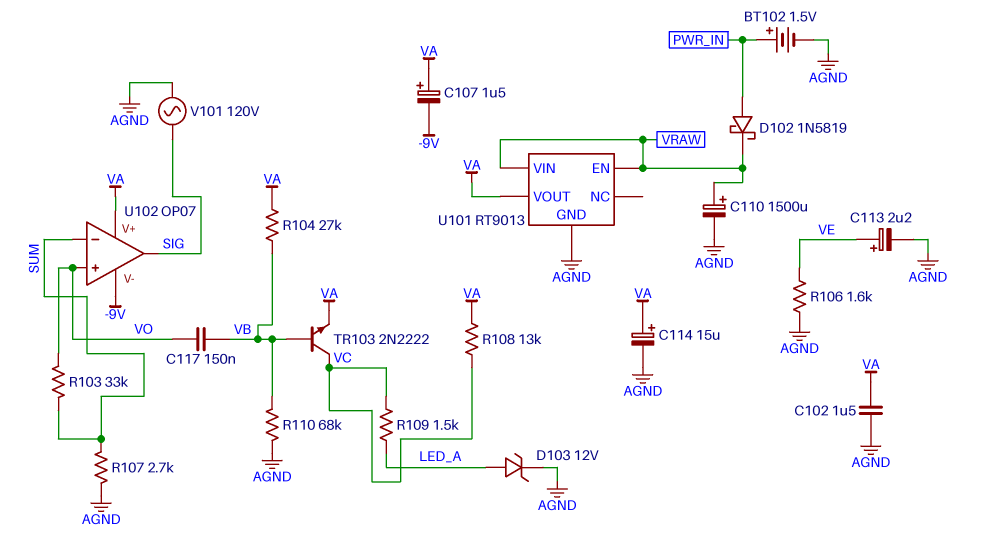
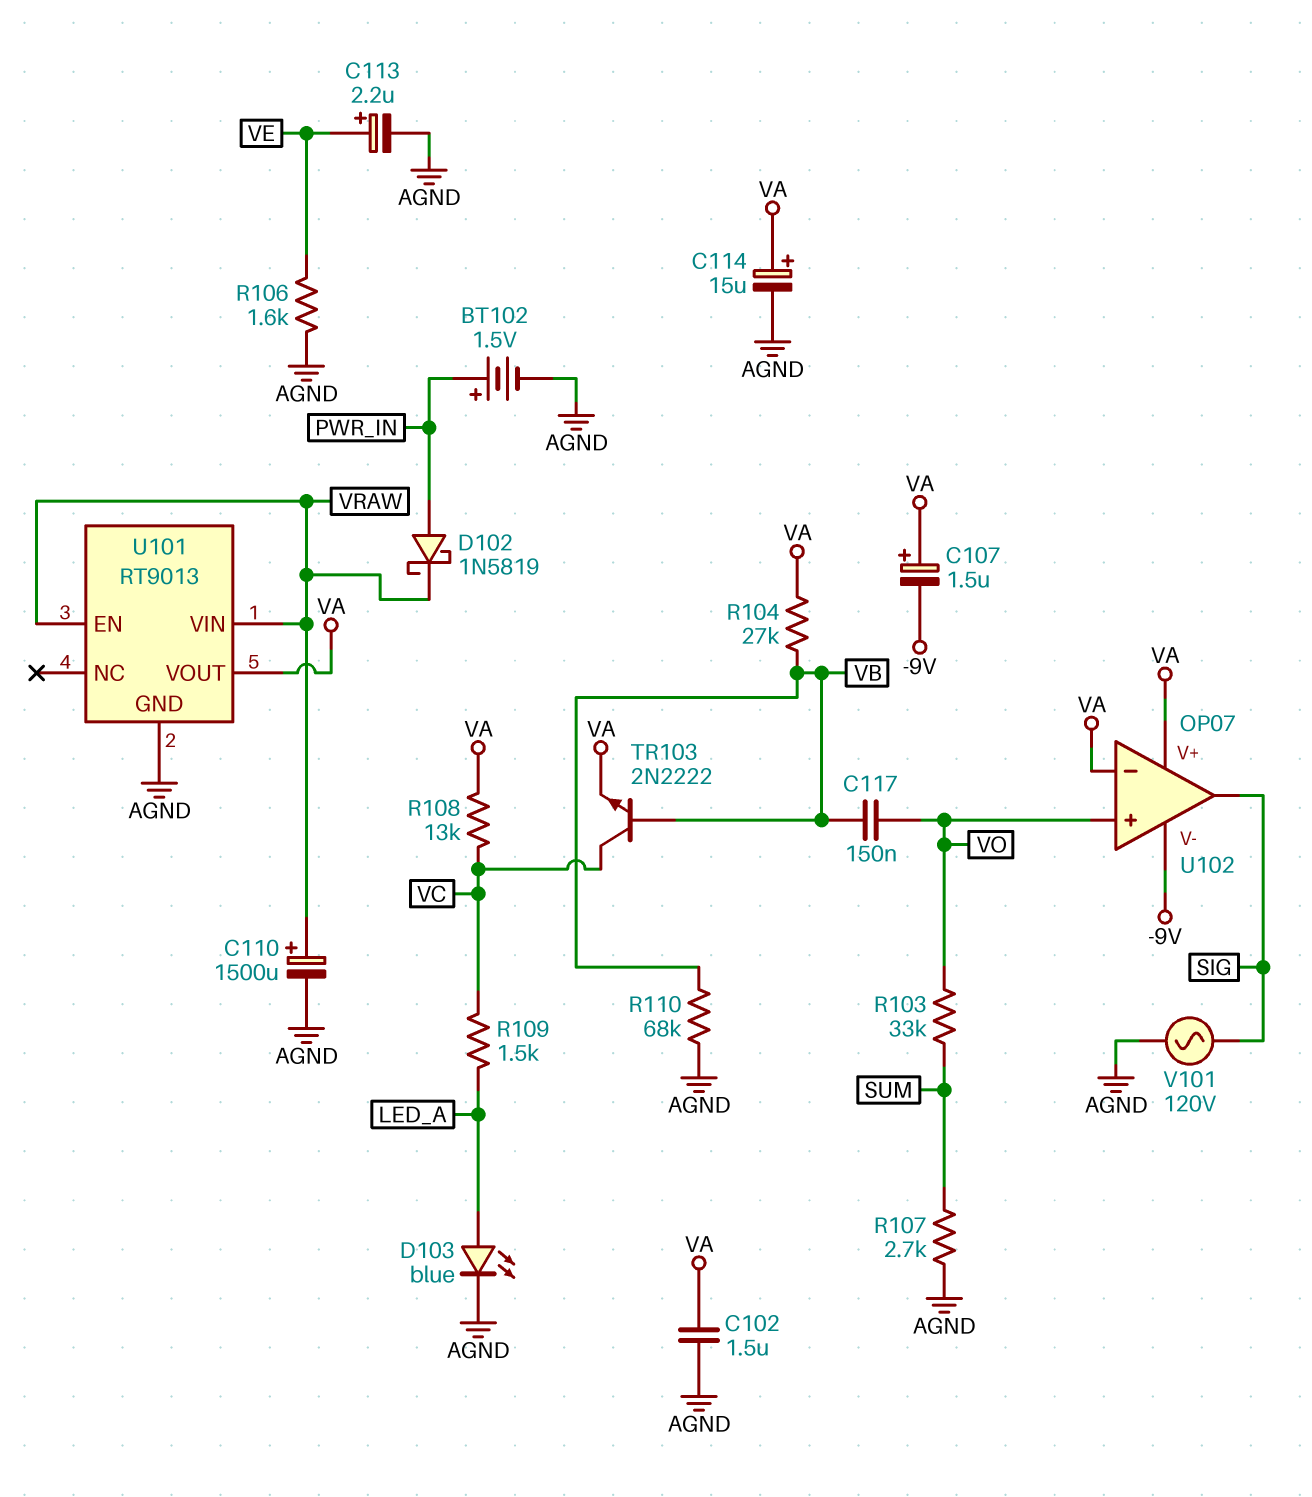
D103: zener 12V (A LED_A, K AGND) -> LED blue (A LED_A, K AGND)
U102 pin in-: SUM -> VA

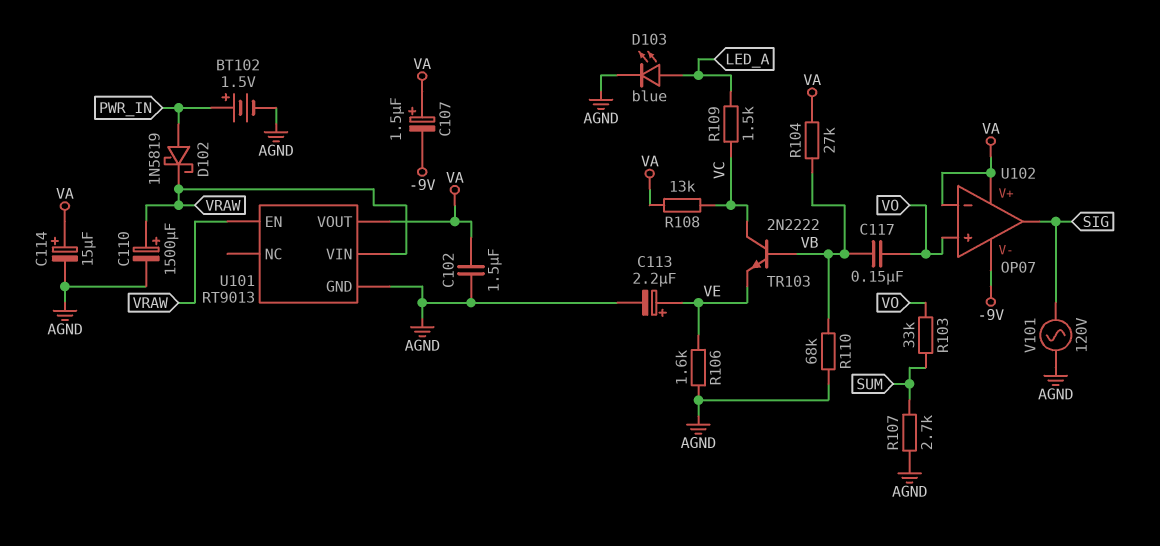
TR103: NPN 2N2222 (B VB, C VC, E VA) -> NPN 2N2222 (B VB, C VC, E VE)

